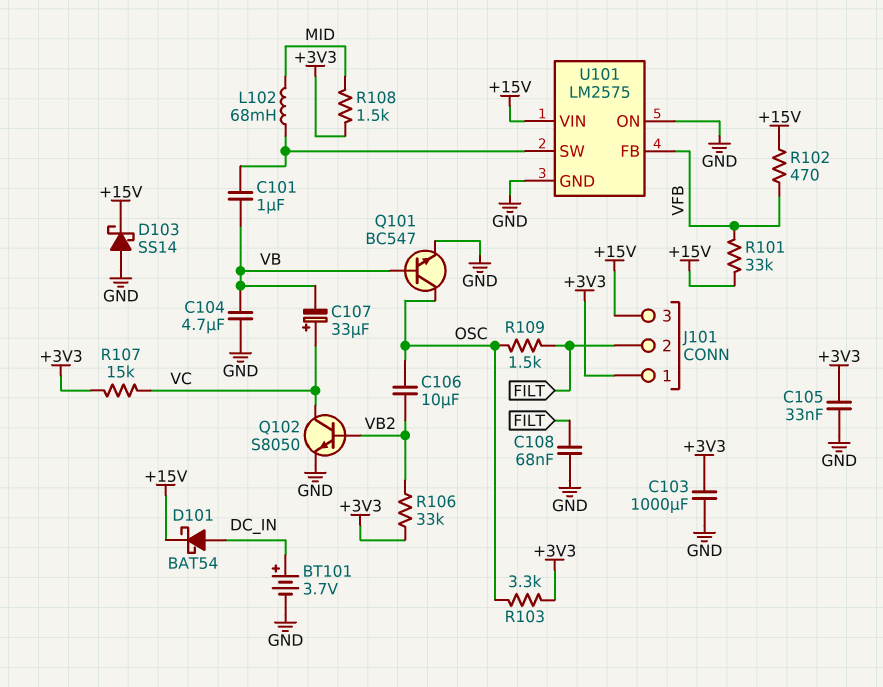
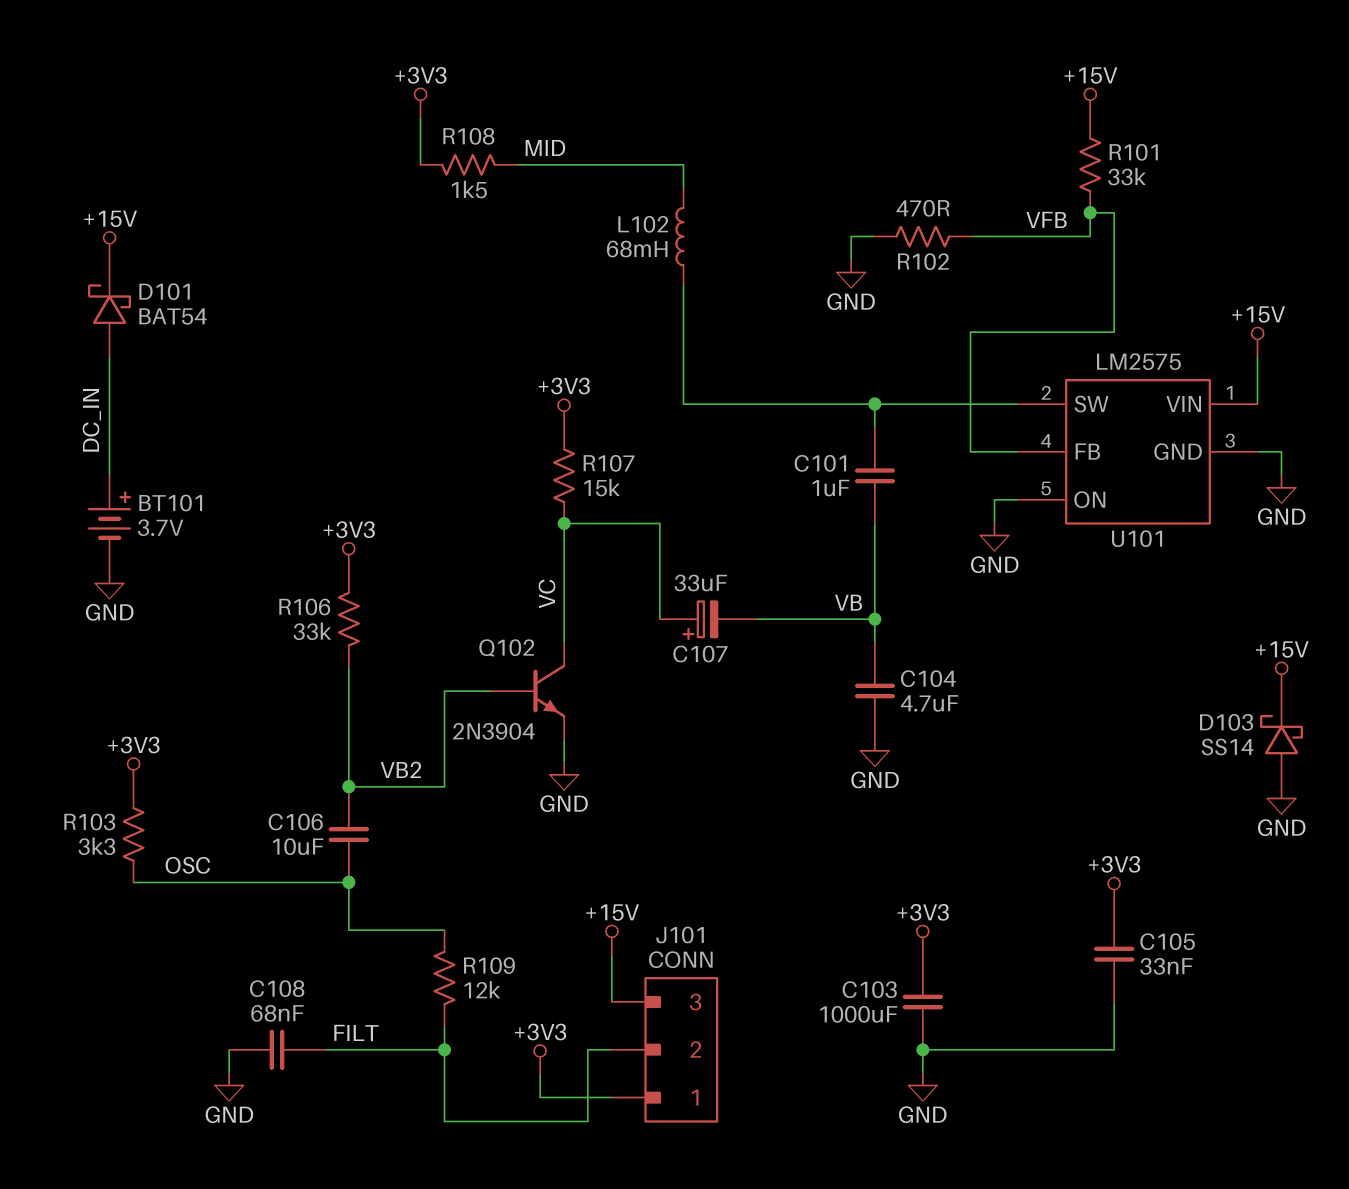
Q101: NPN BC547 (B VB, C OSC, E GND) -> none
Q102: NPN S8050 (B VB2, C VC, E GND) -> NPN 2N3904 (B VB2, C VC, E GND)
R102: 470 (+15V, VFB) -> 470 (GND, VFB)
R109: 1.5k (FILT, OSC) -> 12k (FILT, OSC)

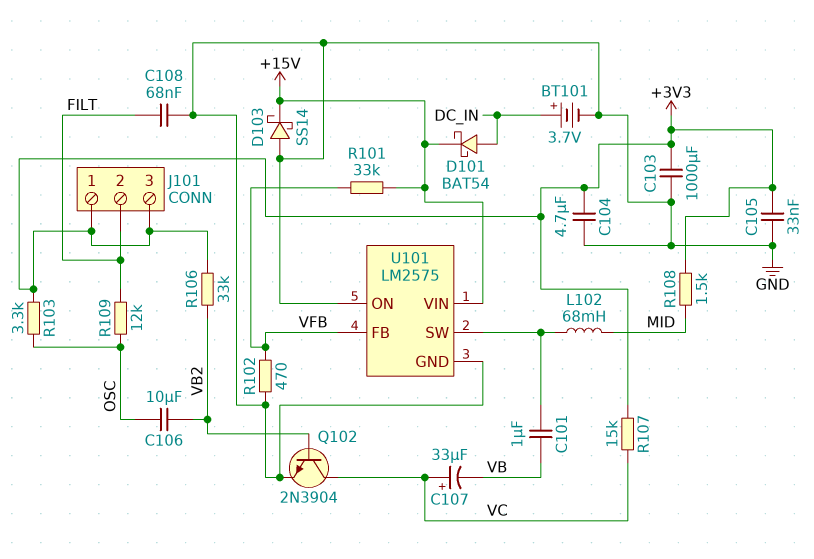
C104: 4.7uF (GND, VB) -> 4.7uF (+3V3, GND)
J101 pin 3: +15V -> +3V3

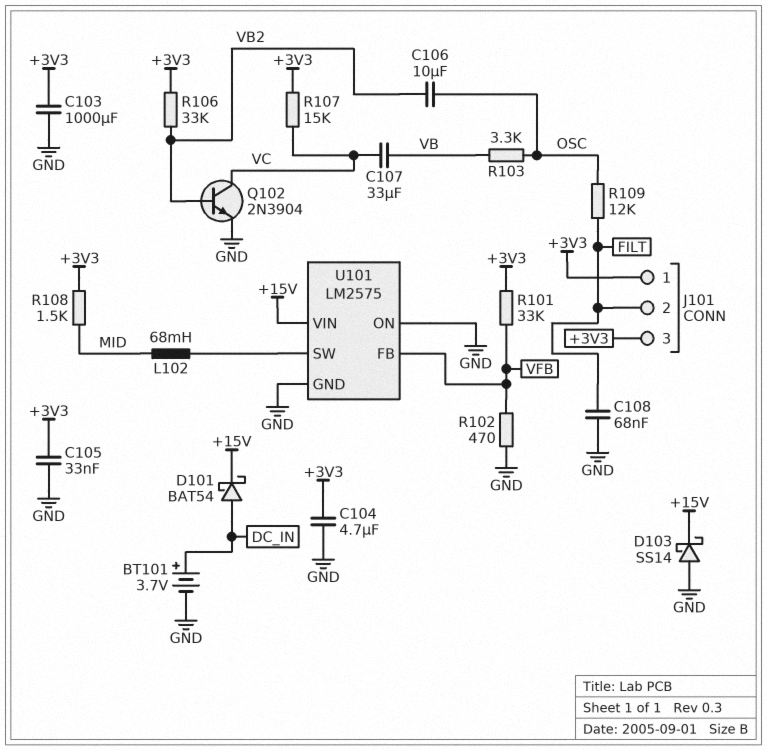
C101: 1uF (U101/SW, VB) -> none
C107: 33uF (plus VC, minus VB) -> 33uF (VB, VC)
R101: 33k (+15V, VFB) -> 33k (+3V3, VFB)
R103: 3.3k (+3V3, OSC) -> 3.3k (OSC, VB)

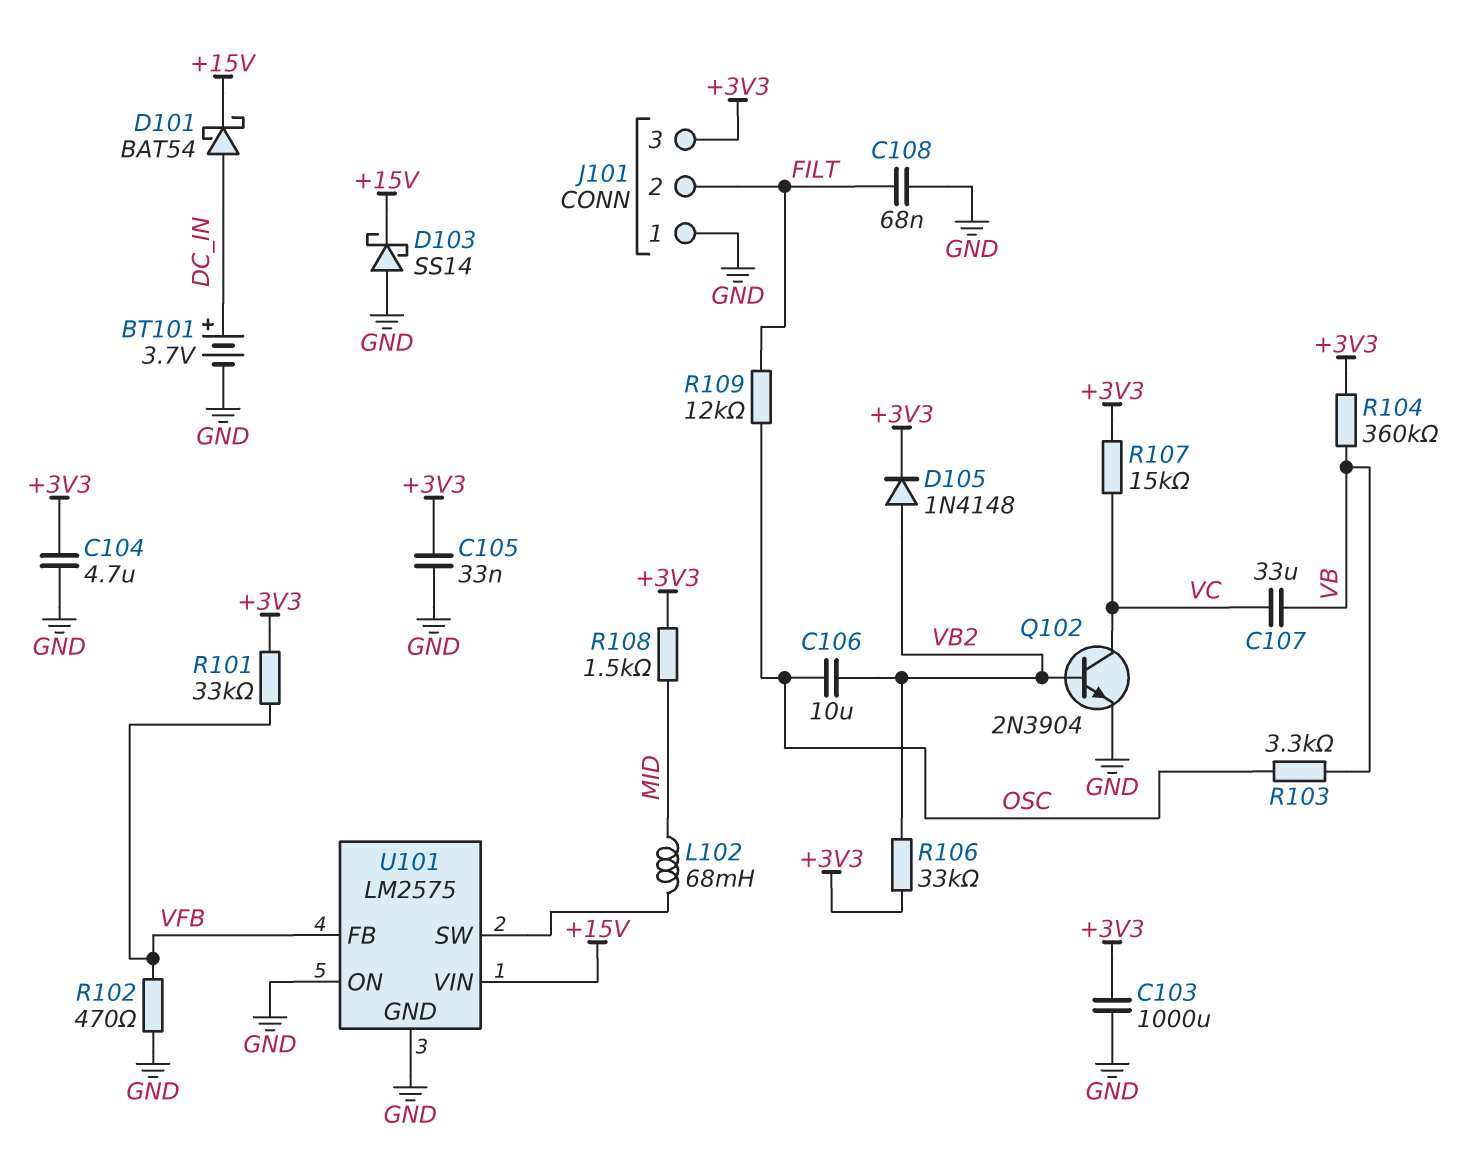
D105: none -> diode 1N4148 (A VB2, K +3V3)
J101 pin 1: +3V3 -> GND
R104: none -> 360k (+3V3, VB)

